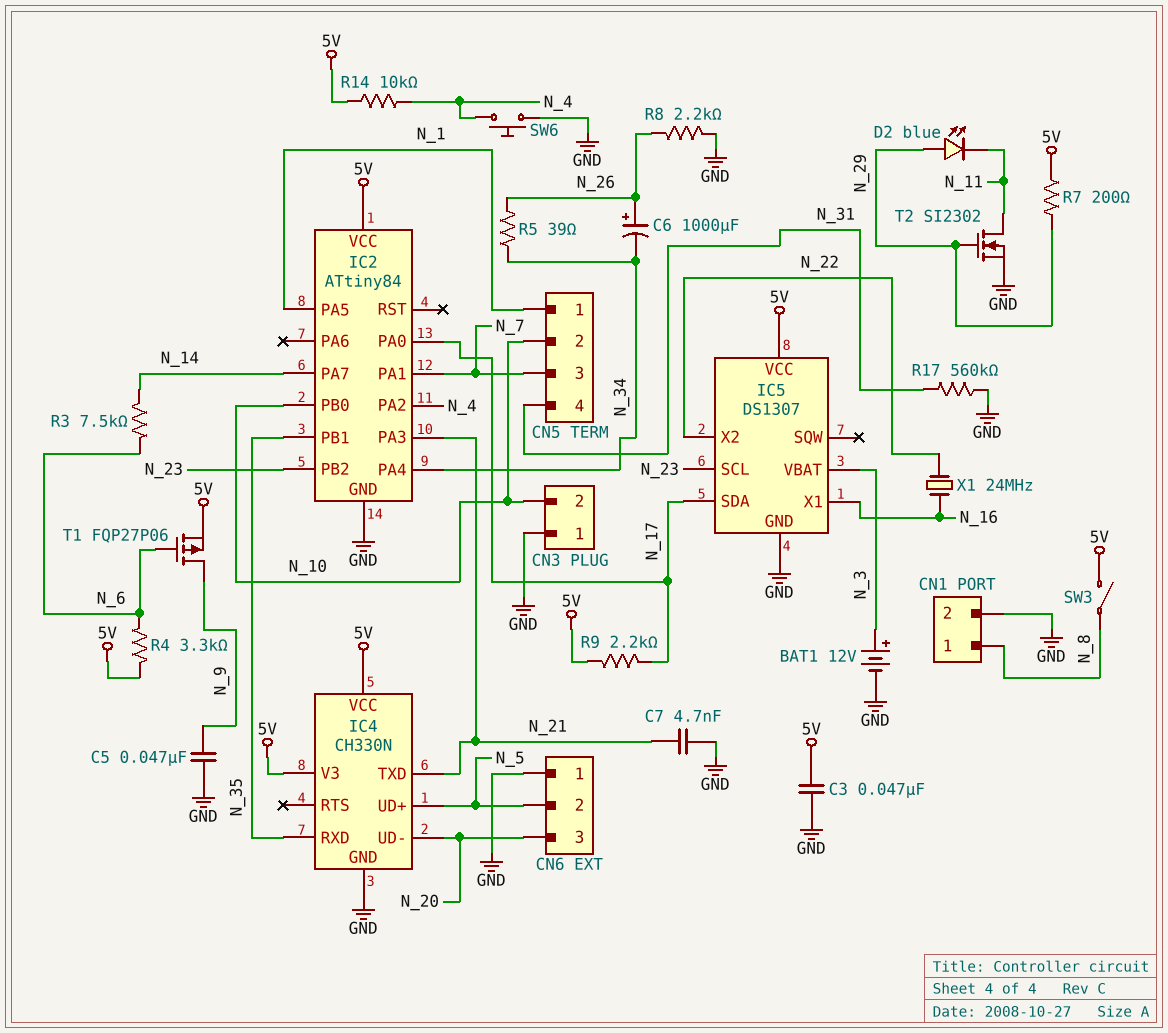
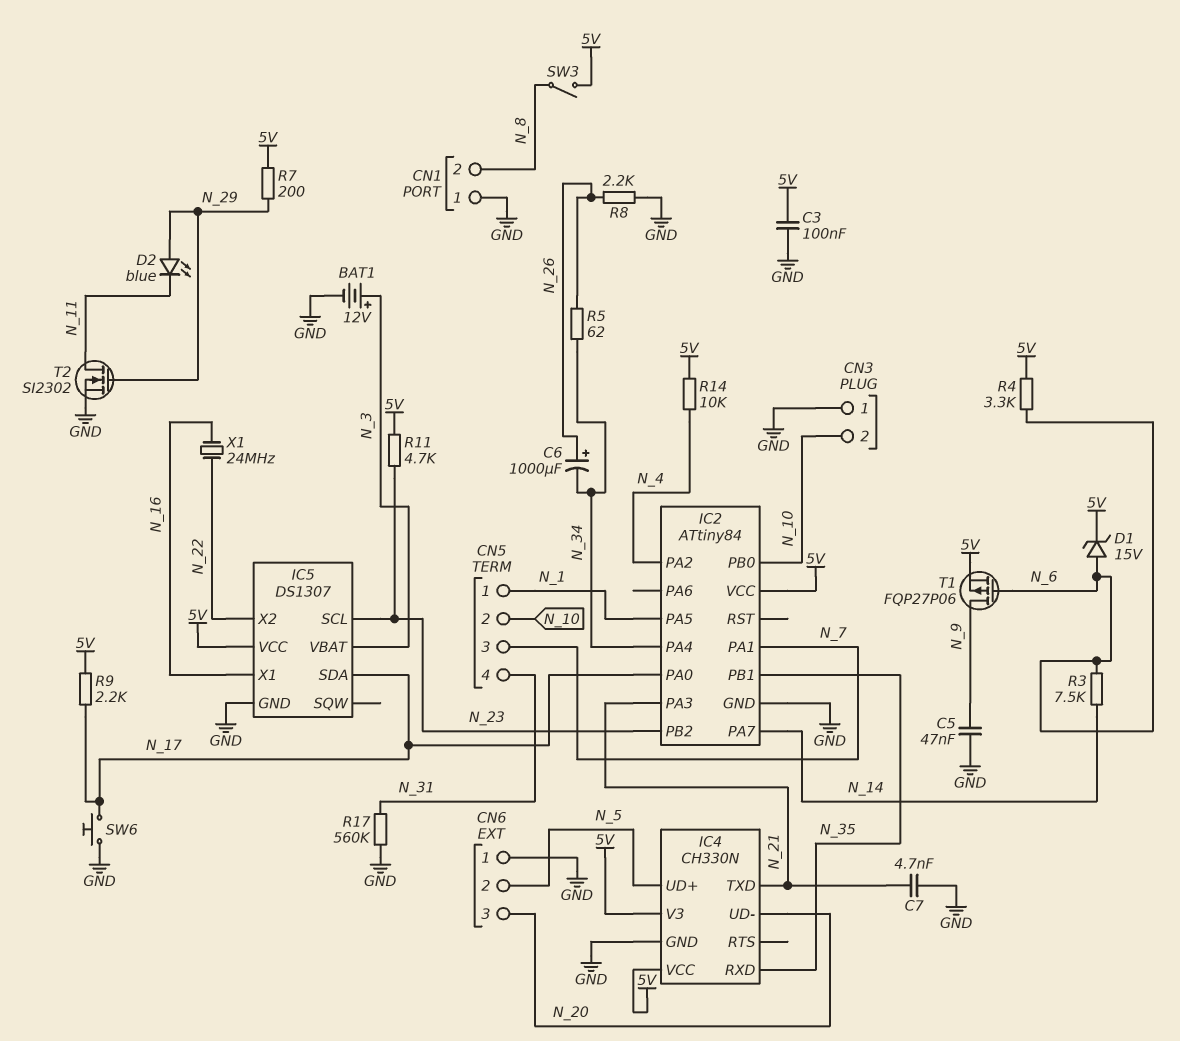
C3: 47nF (5V, GND) -> 100nF (5V, GND)
CN1 pin 1: N_8 -> GND
CN1 pin 2: GND -> N_8
D1: none -> zener 15V (A N_6, K 5V)
R5: 39 (N_26, N_34) -> 62 (N_26, N_34)
R11: none -> 4.7k (5V, N_23)
SW6: button (GND, N_4) -> button (GND, N_17)

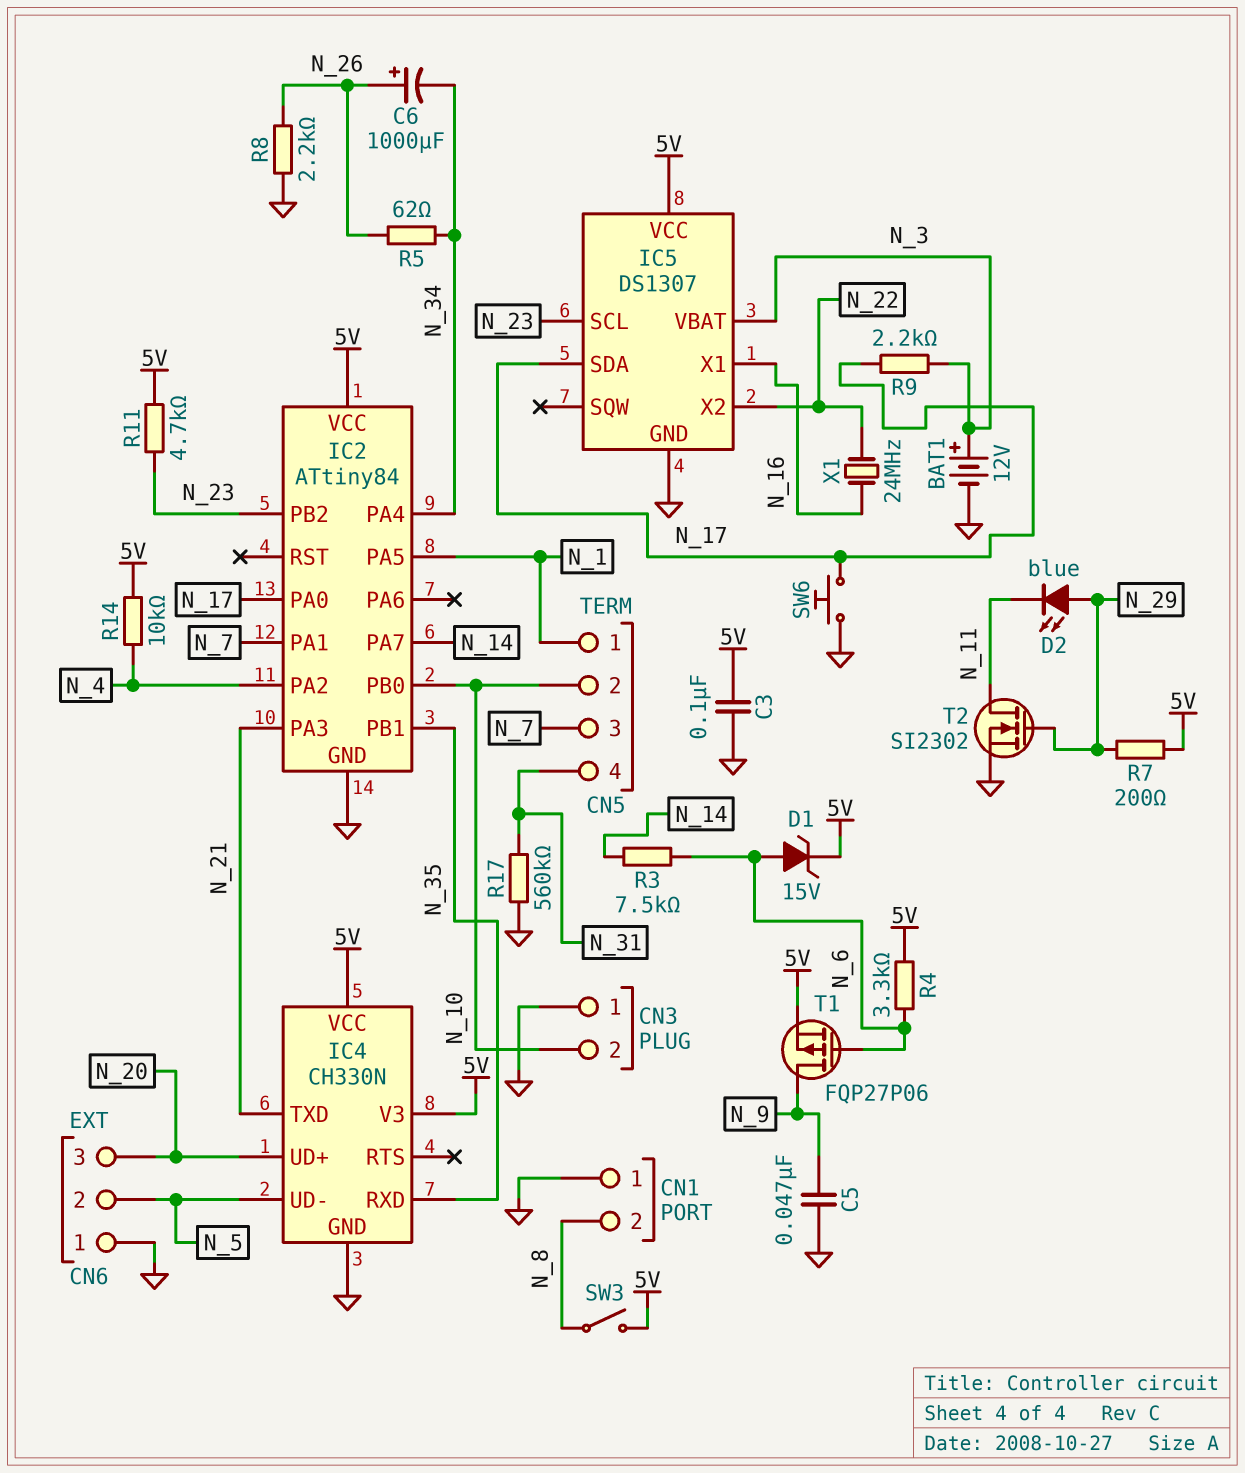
C7: 4.7nF (GND, N_21) -> none
IC4 pin UD+: N_5 -> N_20
IC4 pin UD-: N_20 -> N_5
R9: 2.2k (5V, N_17) -> 2.2k (N_3, N_17)

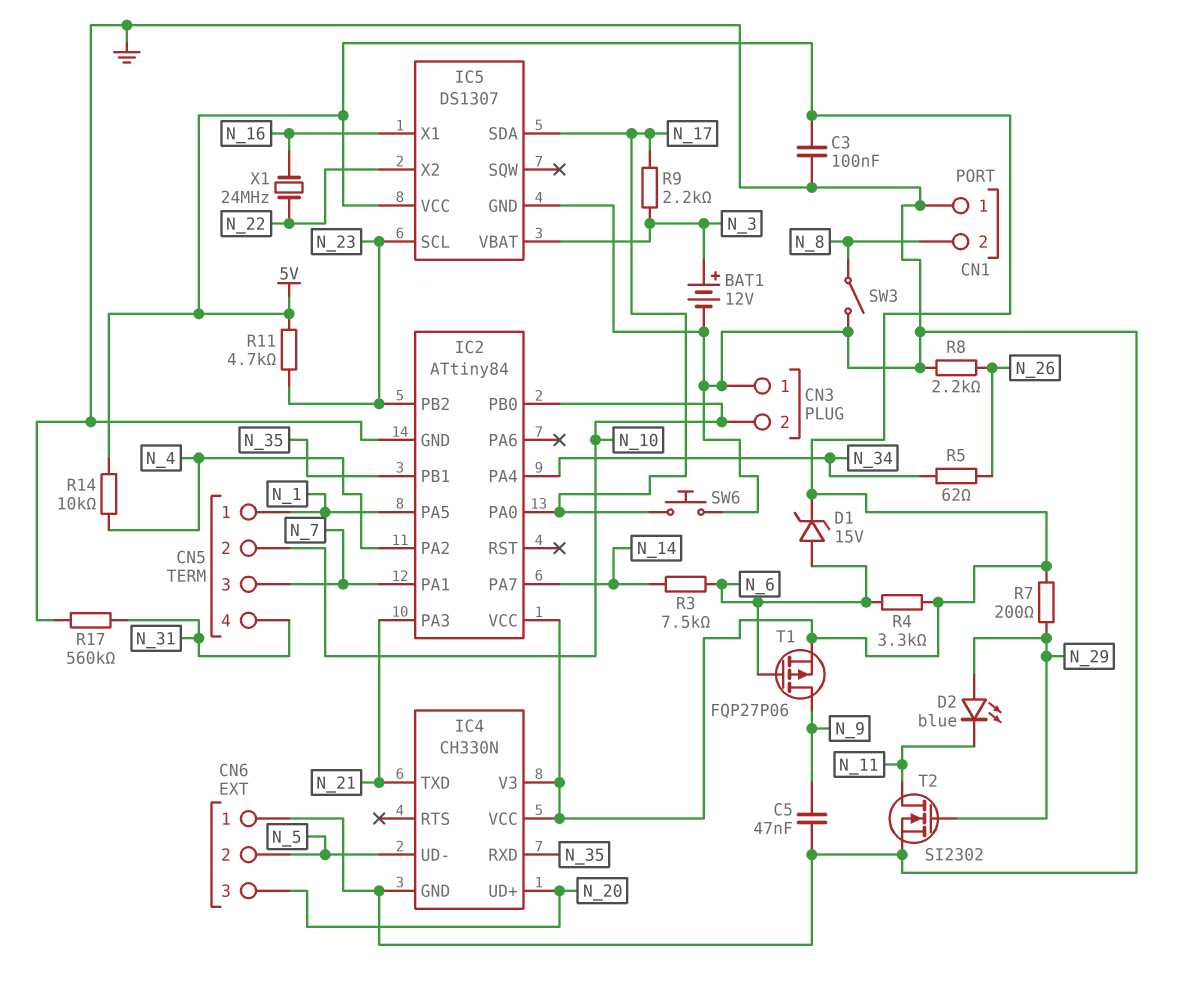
C6: 1000uF (plus N_26, minus N_34) -> none
SW3: switch (5V, N_8) -> switch (GND, N_8)

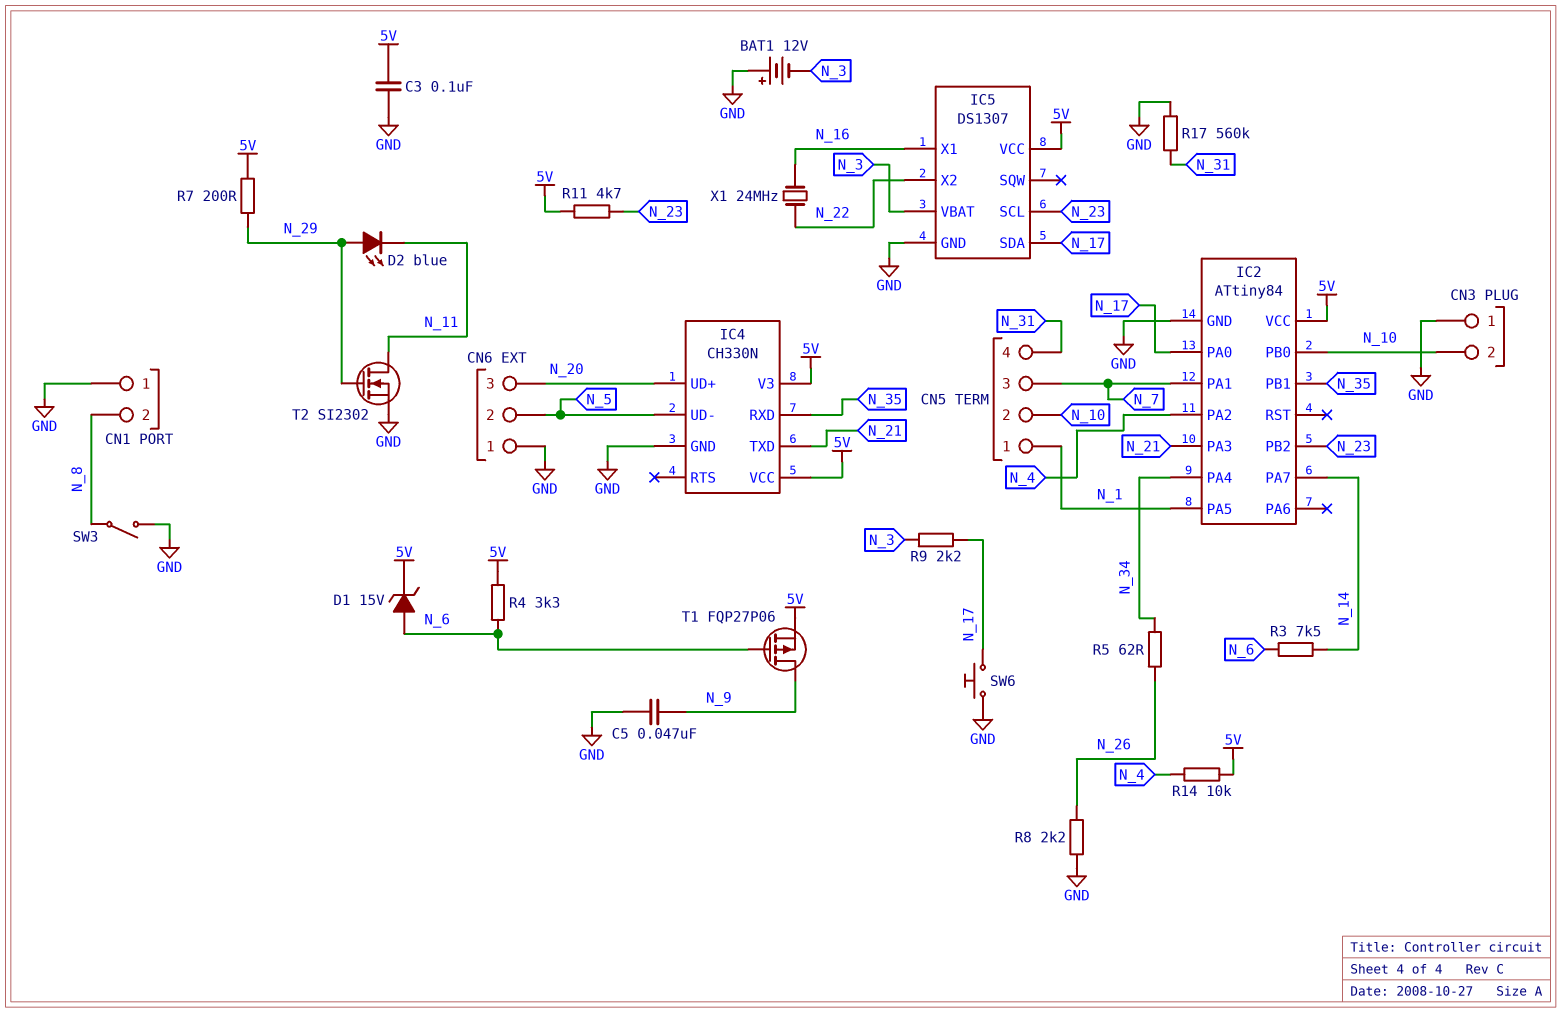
BAT1: 12V (plus N_3, minus GND) -> 12V (plus GND, minus N_3)

